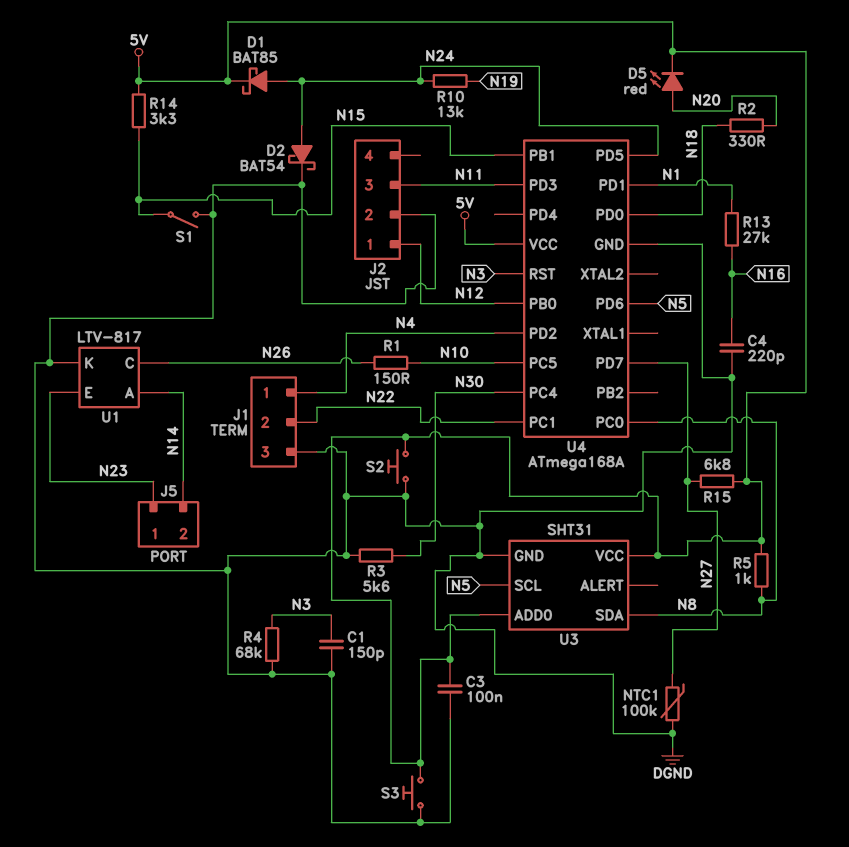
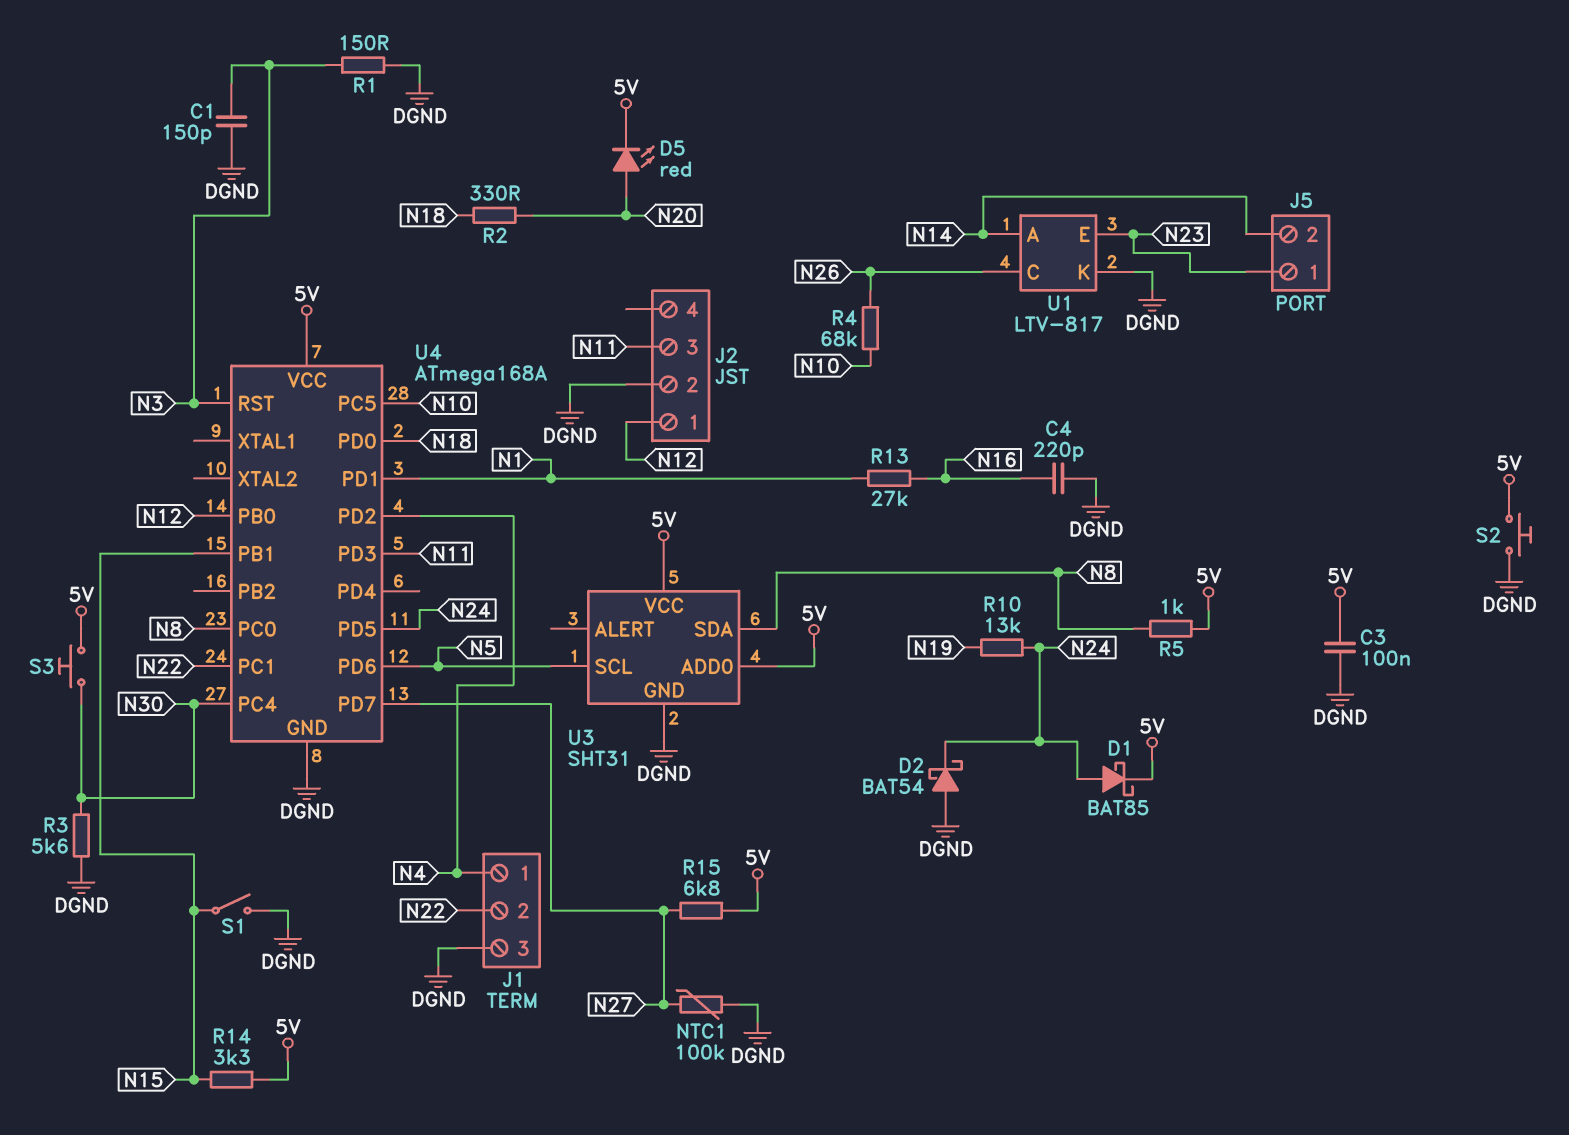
D2: schottky BAT54 (A N24, K DGND) -> schottky BAT54 (A DGND, K N24)
R1: 150 (N10, N26) -> 150 (DGND, N3)
R4: 68k (DGND, N3) -> 68k (N10, N26)
S3: button (5V, DGND) -> button (5V, N30)

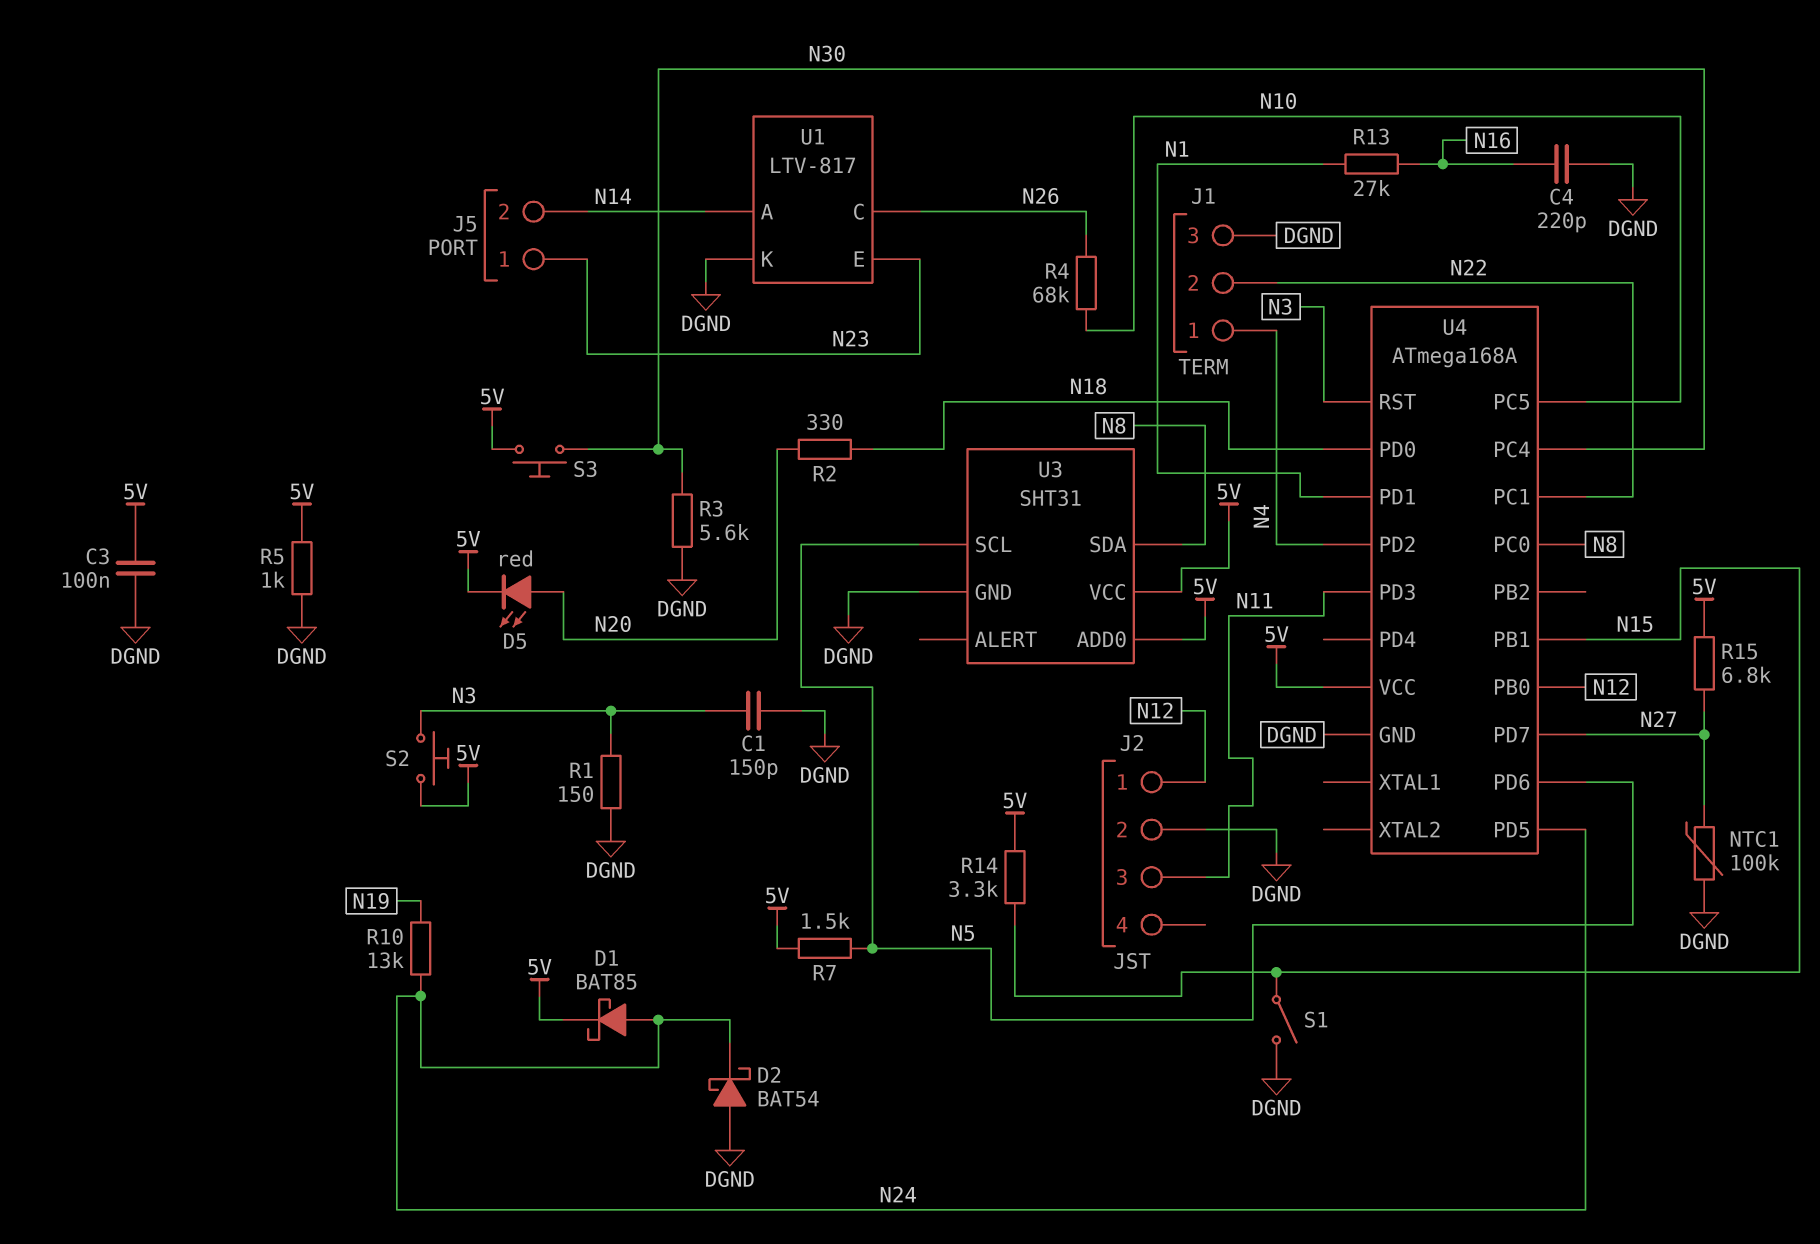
R5: 1k (5V, N8) -> 1k (5V, DGND)
R7: none -> 1.5k (5V, N5)
S2: button (5V, DGND) -> button (5V, N3)

